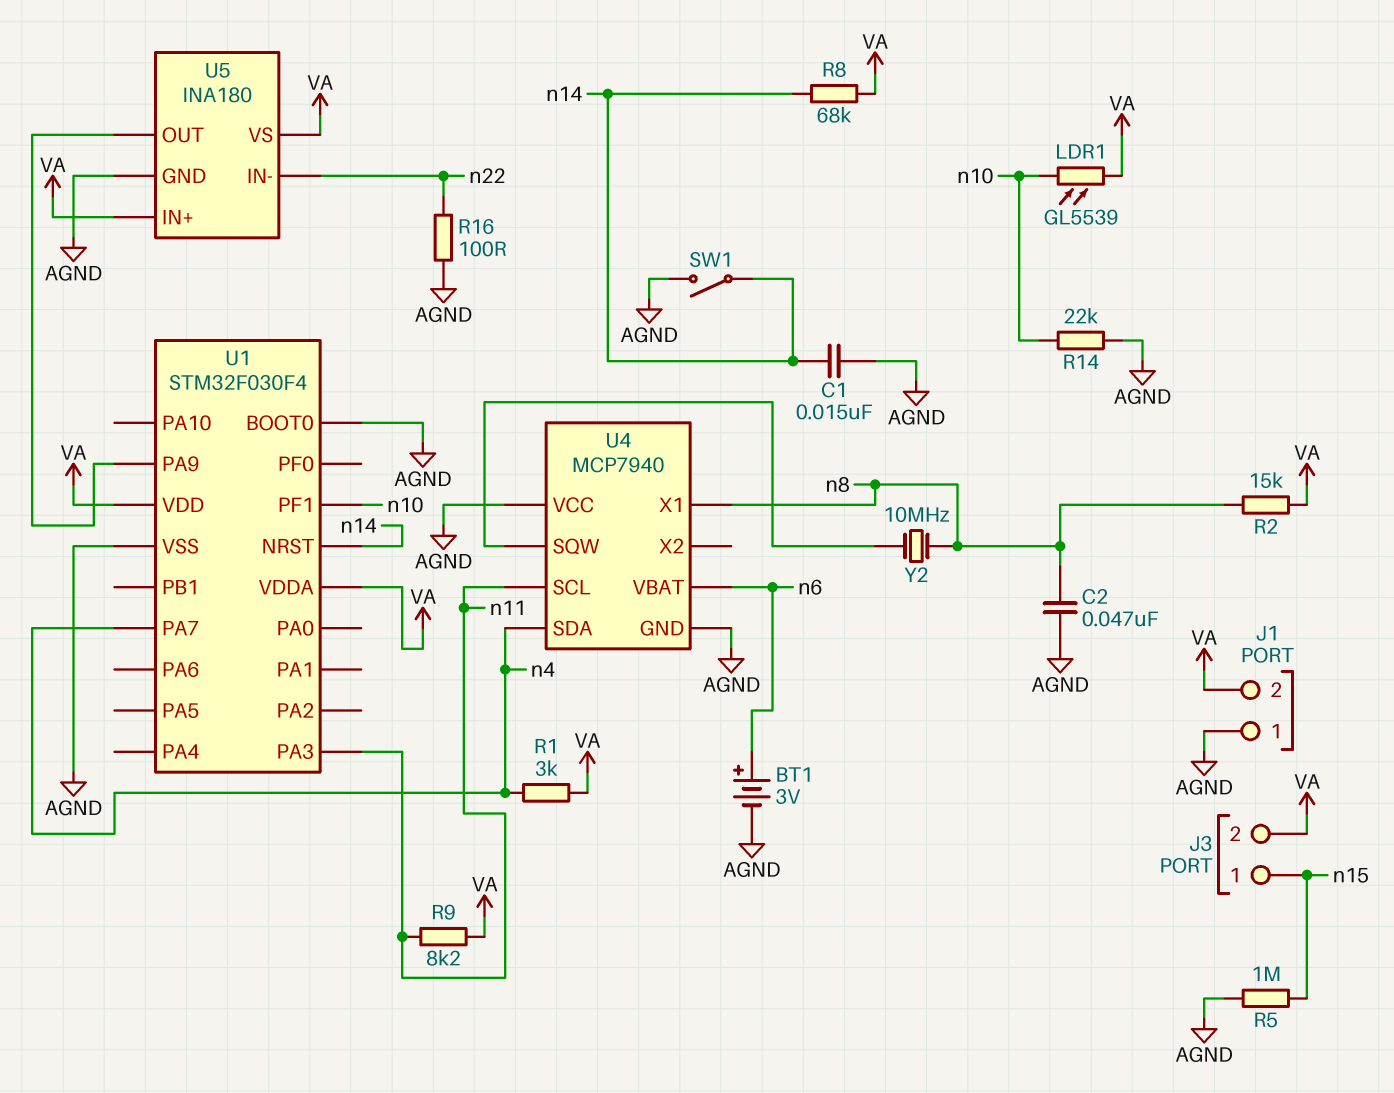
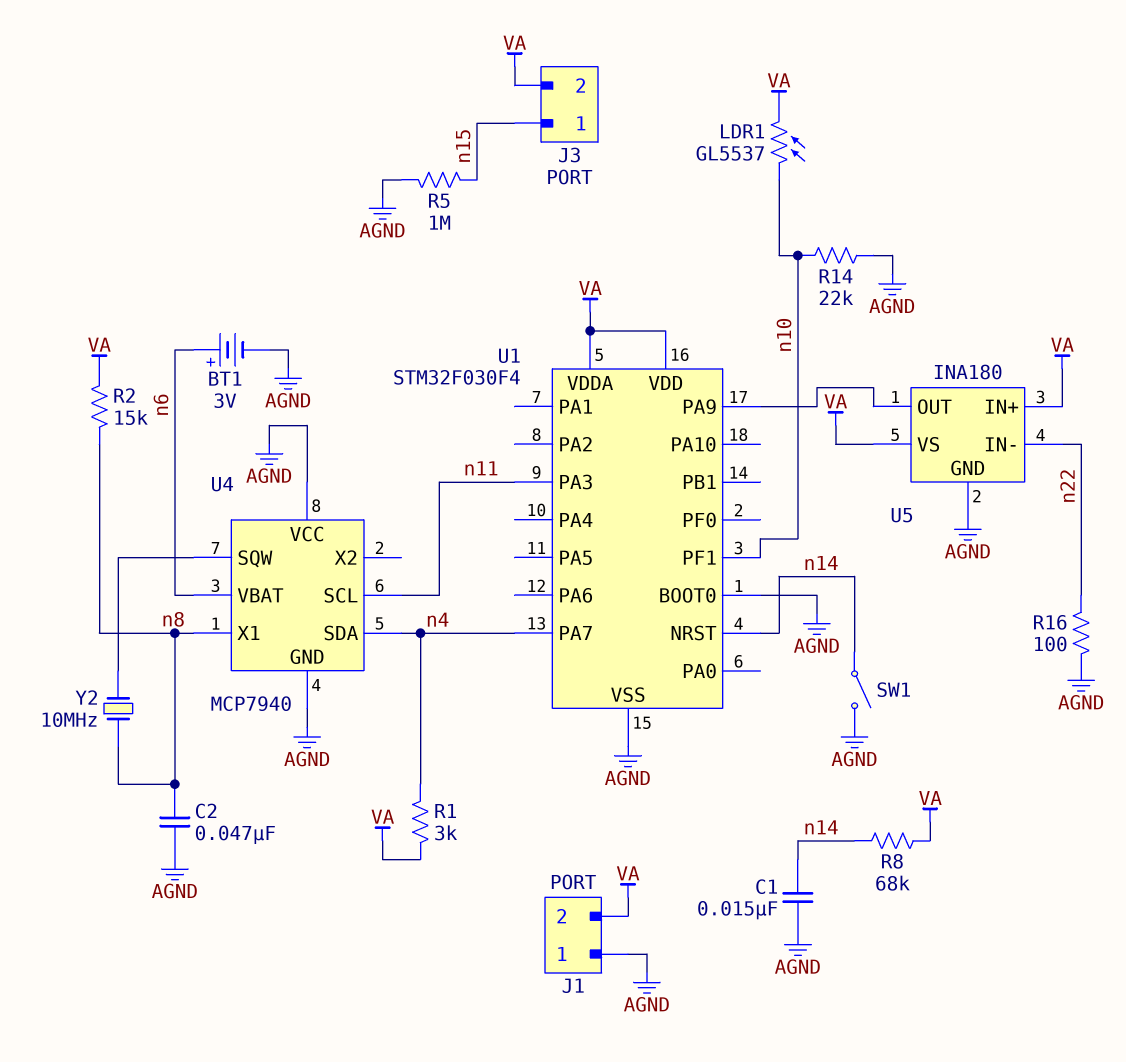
LDR1: GL5539 (VA, n10) -> GL5537 (VA, n10)
R9: 8.2k (VA, n11) -> none

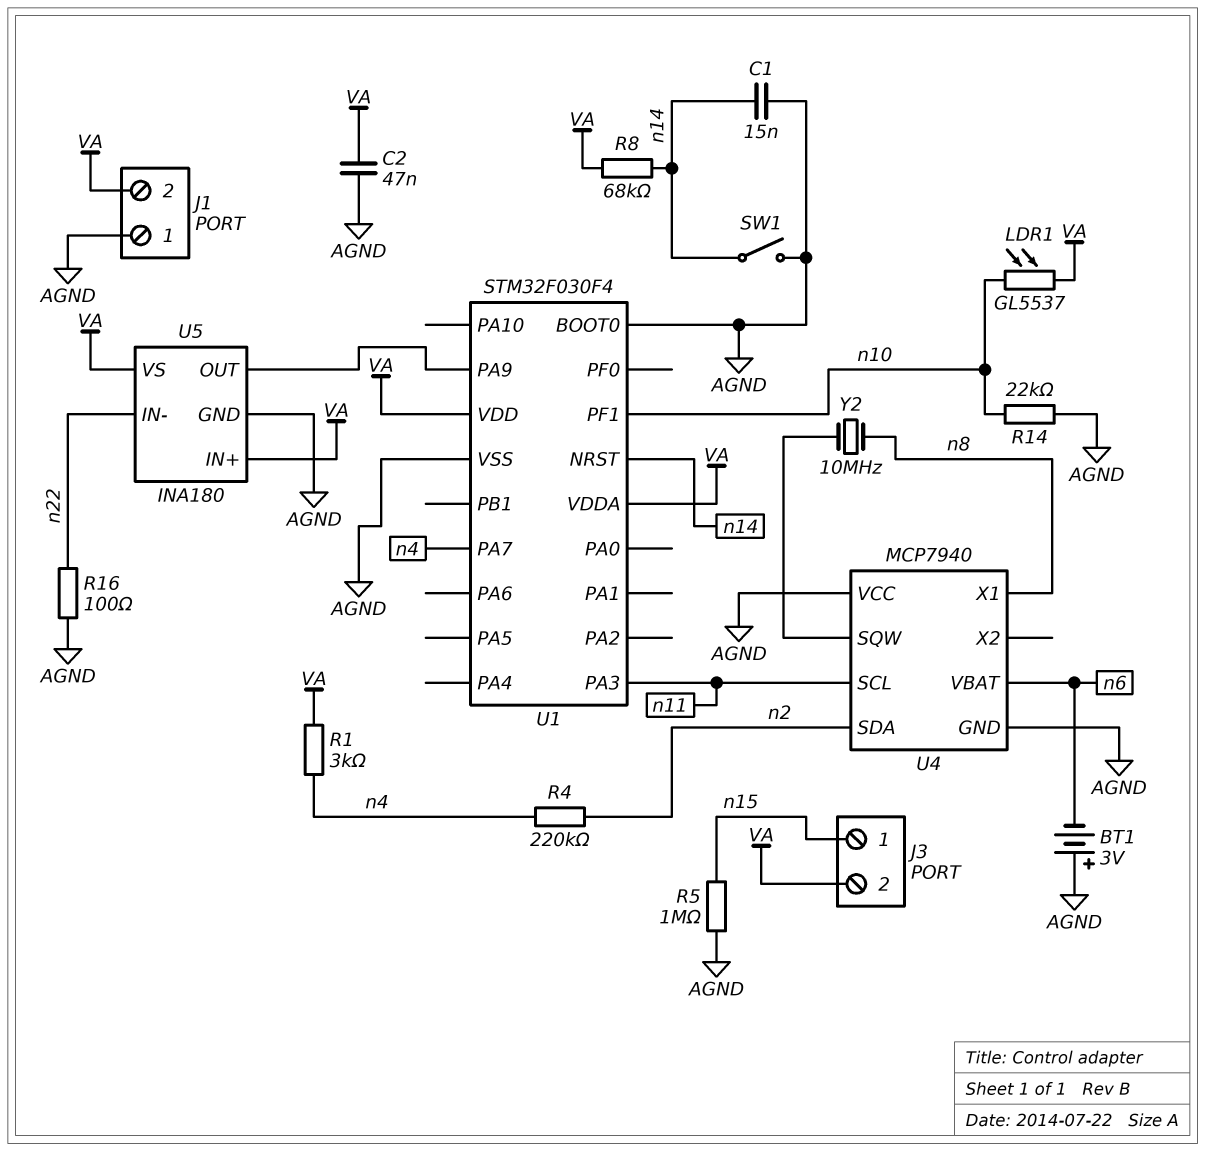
BT1: 3V (plus n6, minus AGND) -> 3V (plus AGND, minus n6)
C2: 47nF (AGND, n8) -> 47nF (AGND, VA)
R2: 15k (VA, n8) -> none
R4: none -> 220k (n2, n4)
U4 pin SDA: n4 -> n2

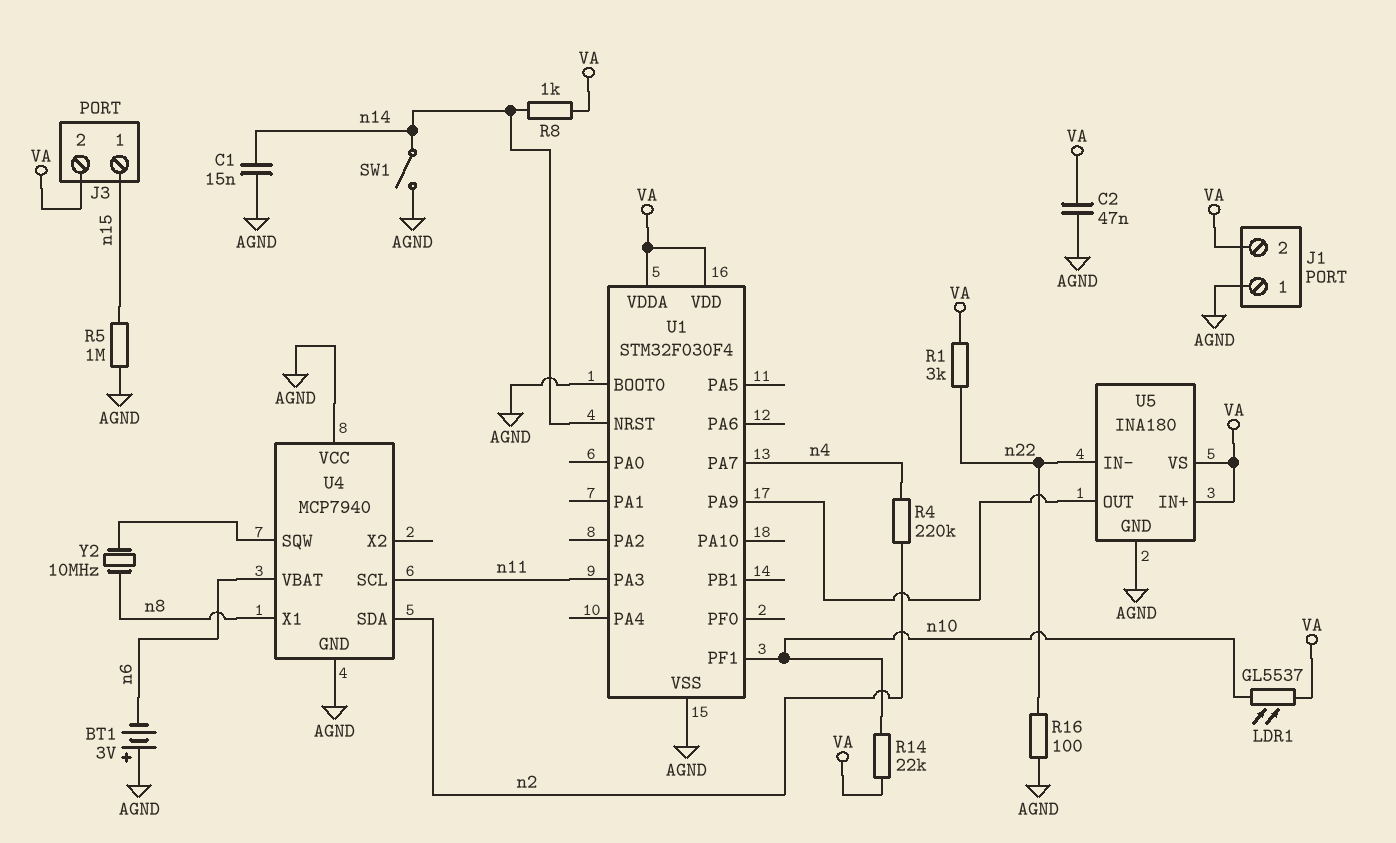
R1: 3k (VA, n4) -> 3k (VA, n22)
R8: 68k (VA, n14) -> 1k (VA, n14)
R14: 22k (AGND, n10) -> 22k (VA, n10)

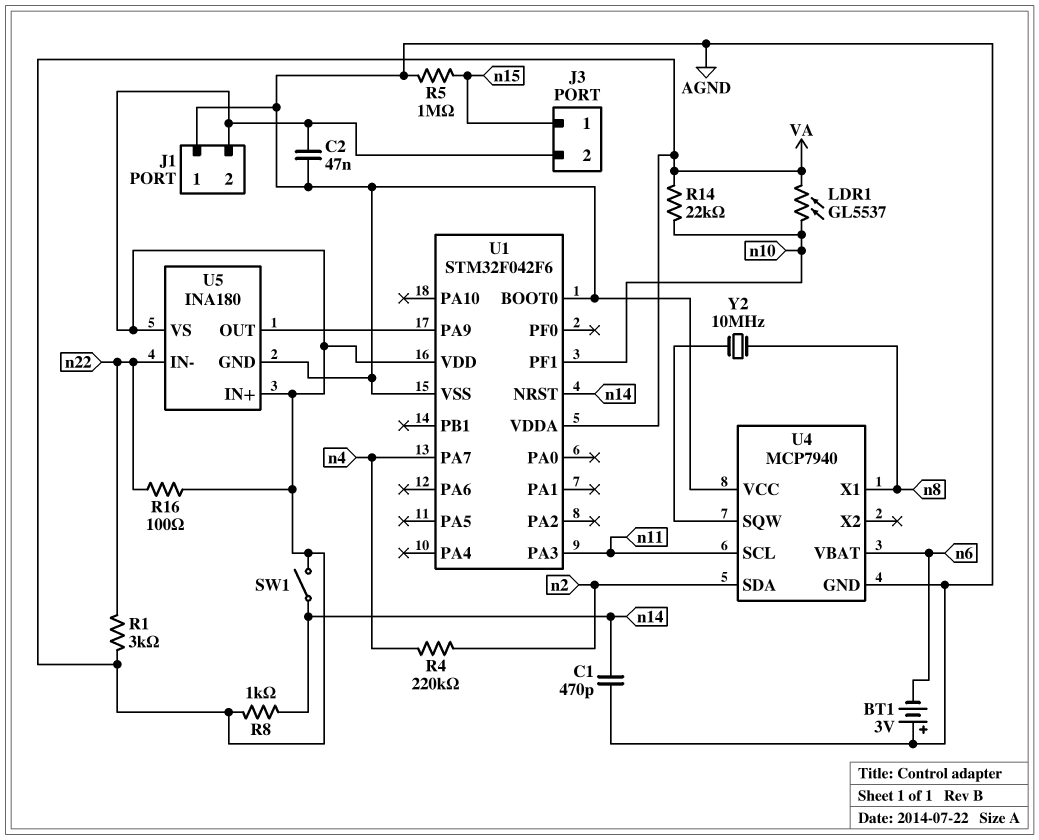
C1: 15nF (AGND, n14) -> 470pF (AGND, n14)
R16: 100 (AGND, n22) -> 100 (VA, n22)
SW1: switch (AGND, n14) -> switch (VA, n14)
U1: STM32F030F4 -> STM32F042F6

